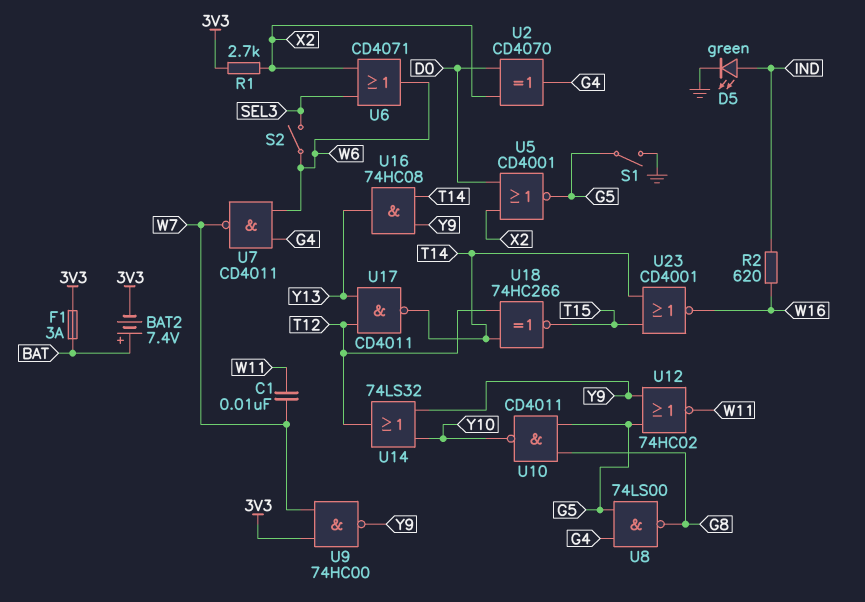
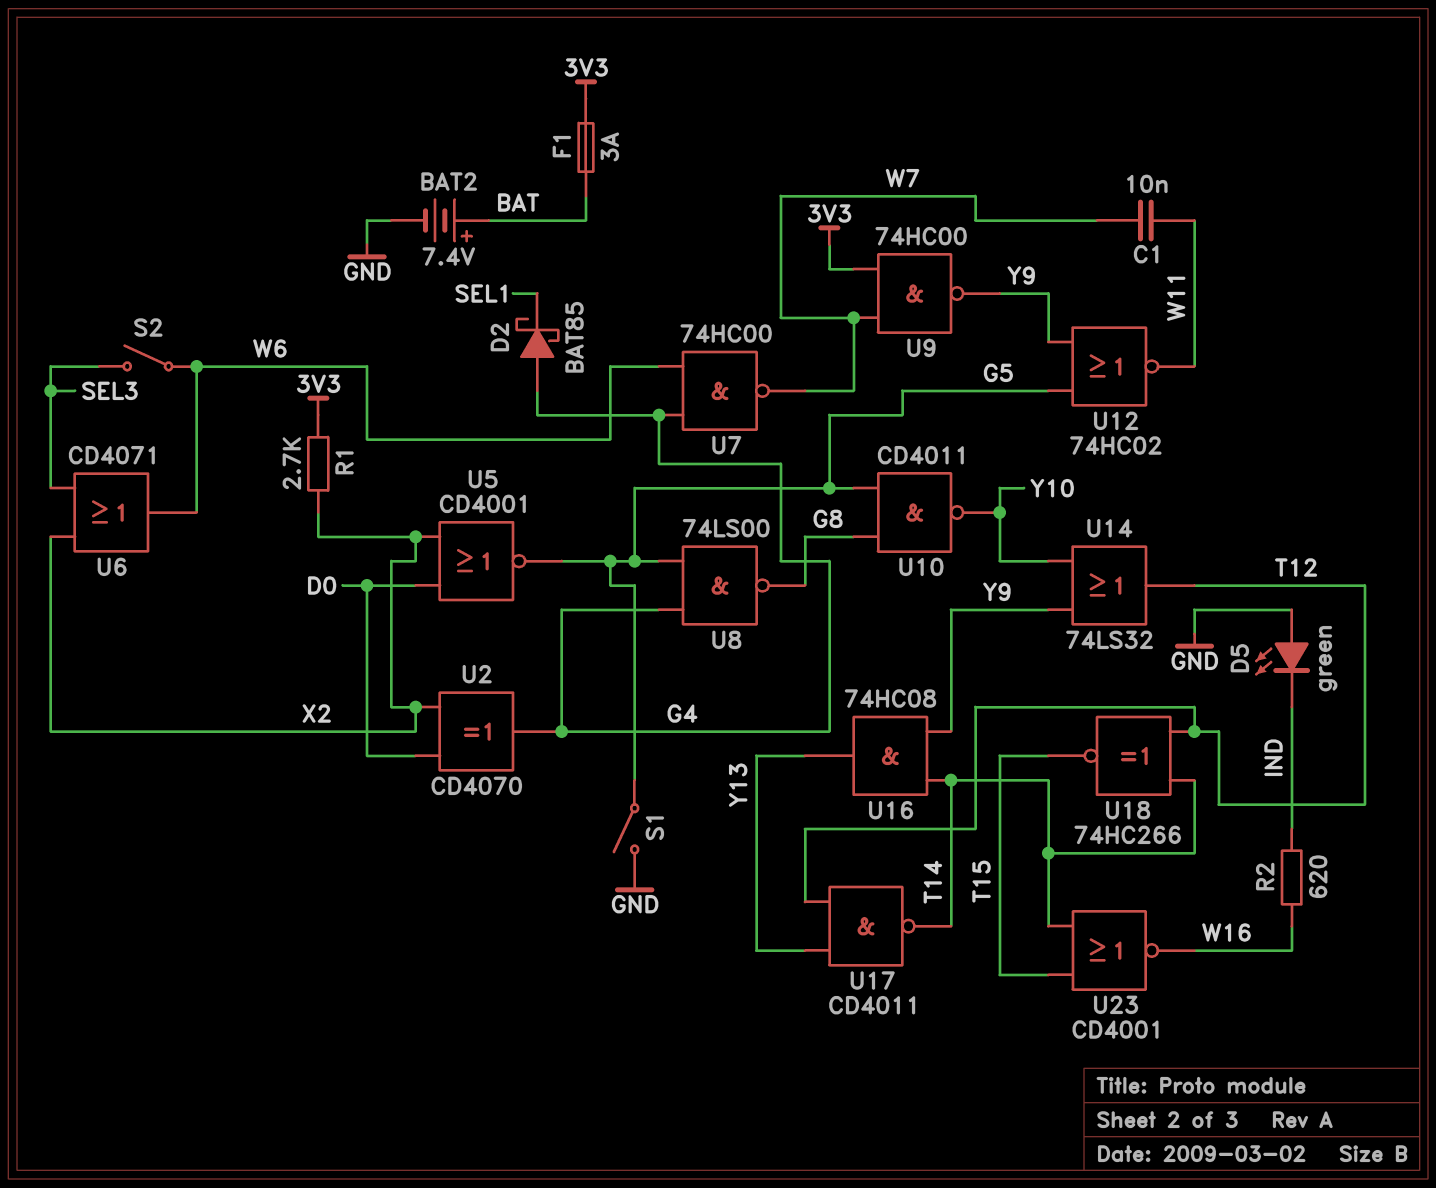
BAT2: 7.4V (plus BAT, minus 3V3) -> 7.4V (plus BAT, minus GND)
D2: none -> schottky BAT85 (A G4, K SEL1)
D5: LED green (A IND, K GND) -> LED green (A GND, K IND)
U7: NAND CD4011 (in G4, in W6, out W7) -> NAND 74HC00 (in G4, in W6, out W7)

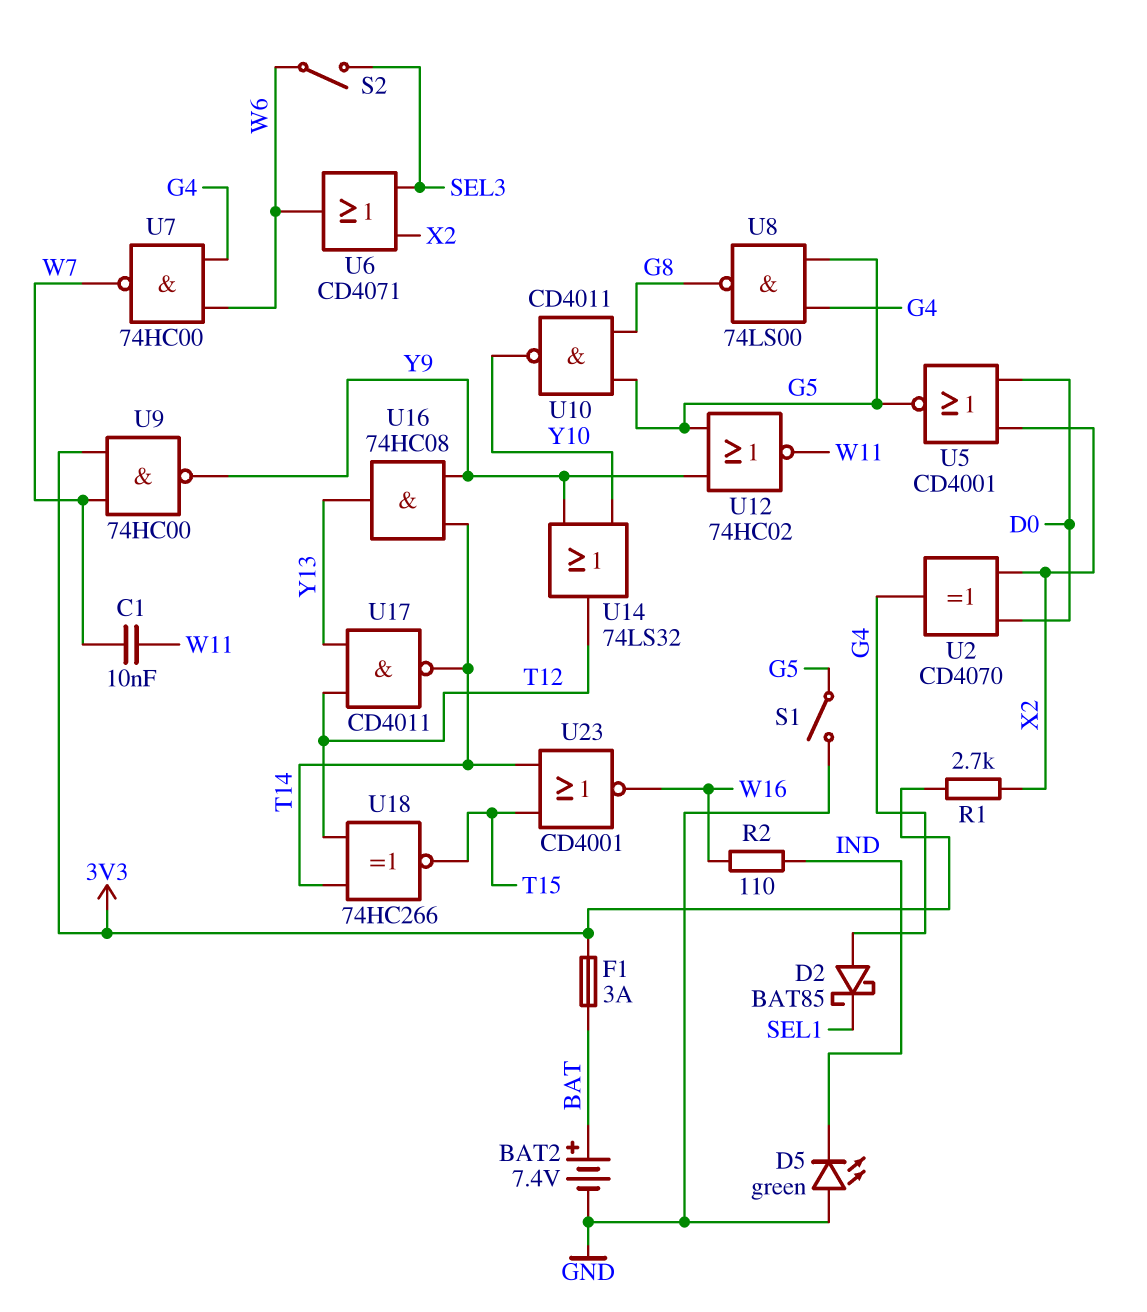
R2: 620 (IND, W16) -> 110 (IND, W16)

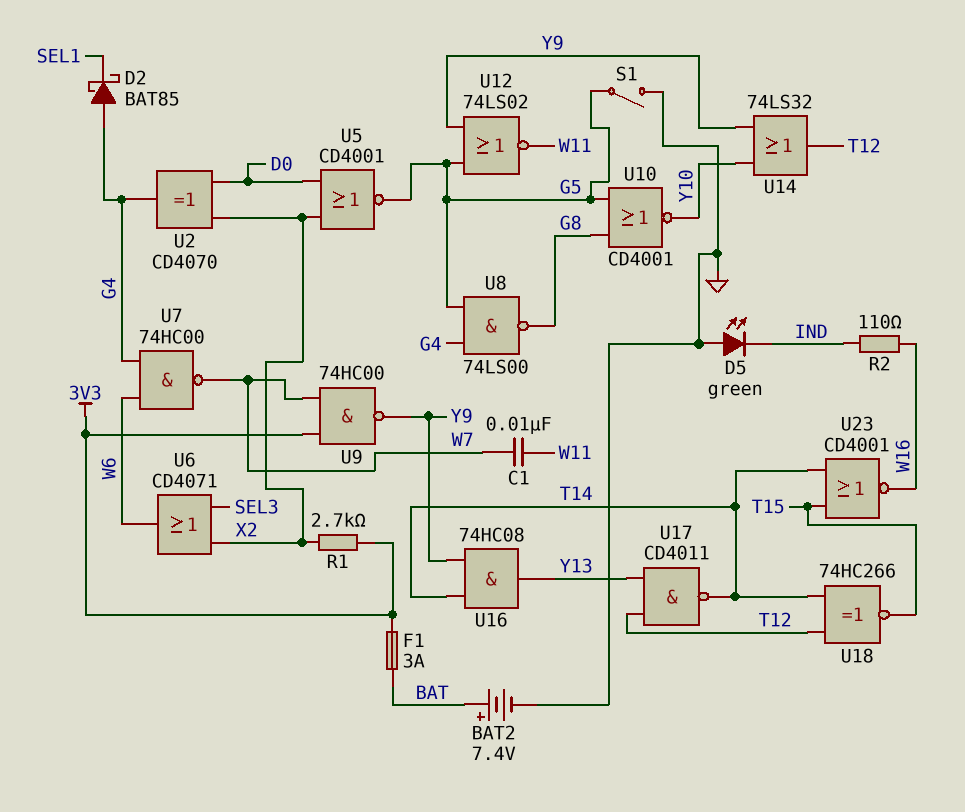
S2: switch (SEL3, W6) -> none
U10: NAND CD4011 (in G5, in G8, out Y10) -> NOR CD4001 (in G5, in G8, out Y10)
U12: NOR 74HC02 (in G5, in Y9, out W11) -> NOR 74LS02 (in G5, in Y9, out W11)

